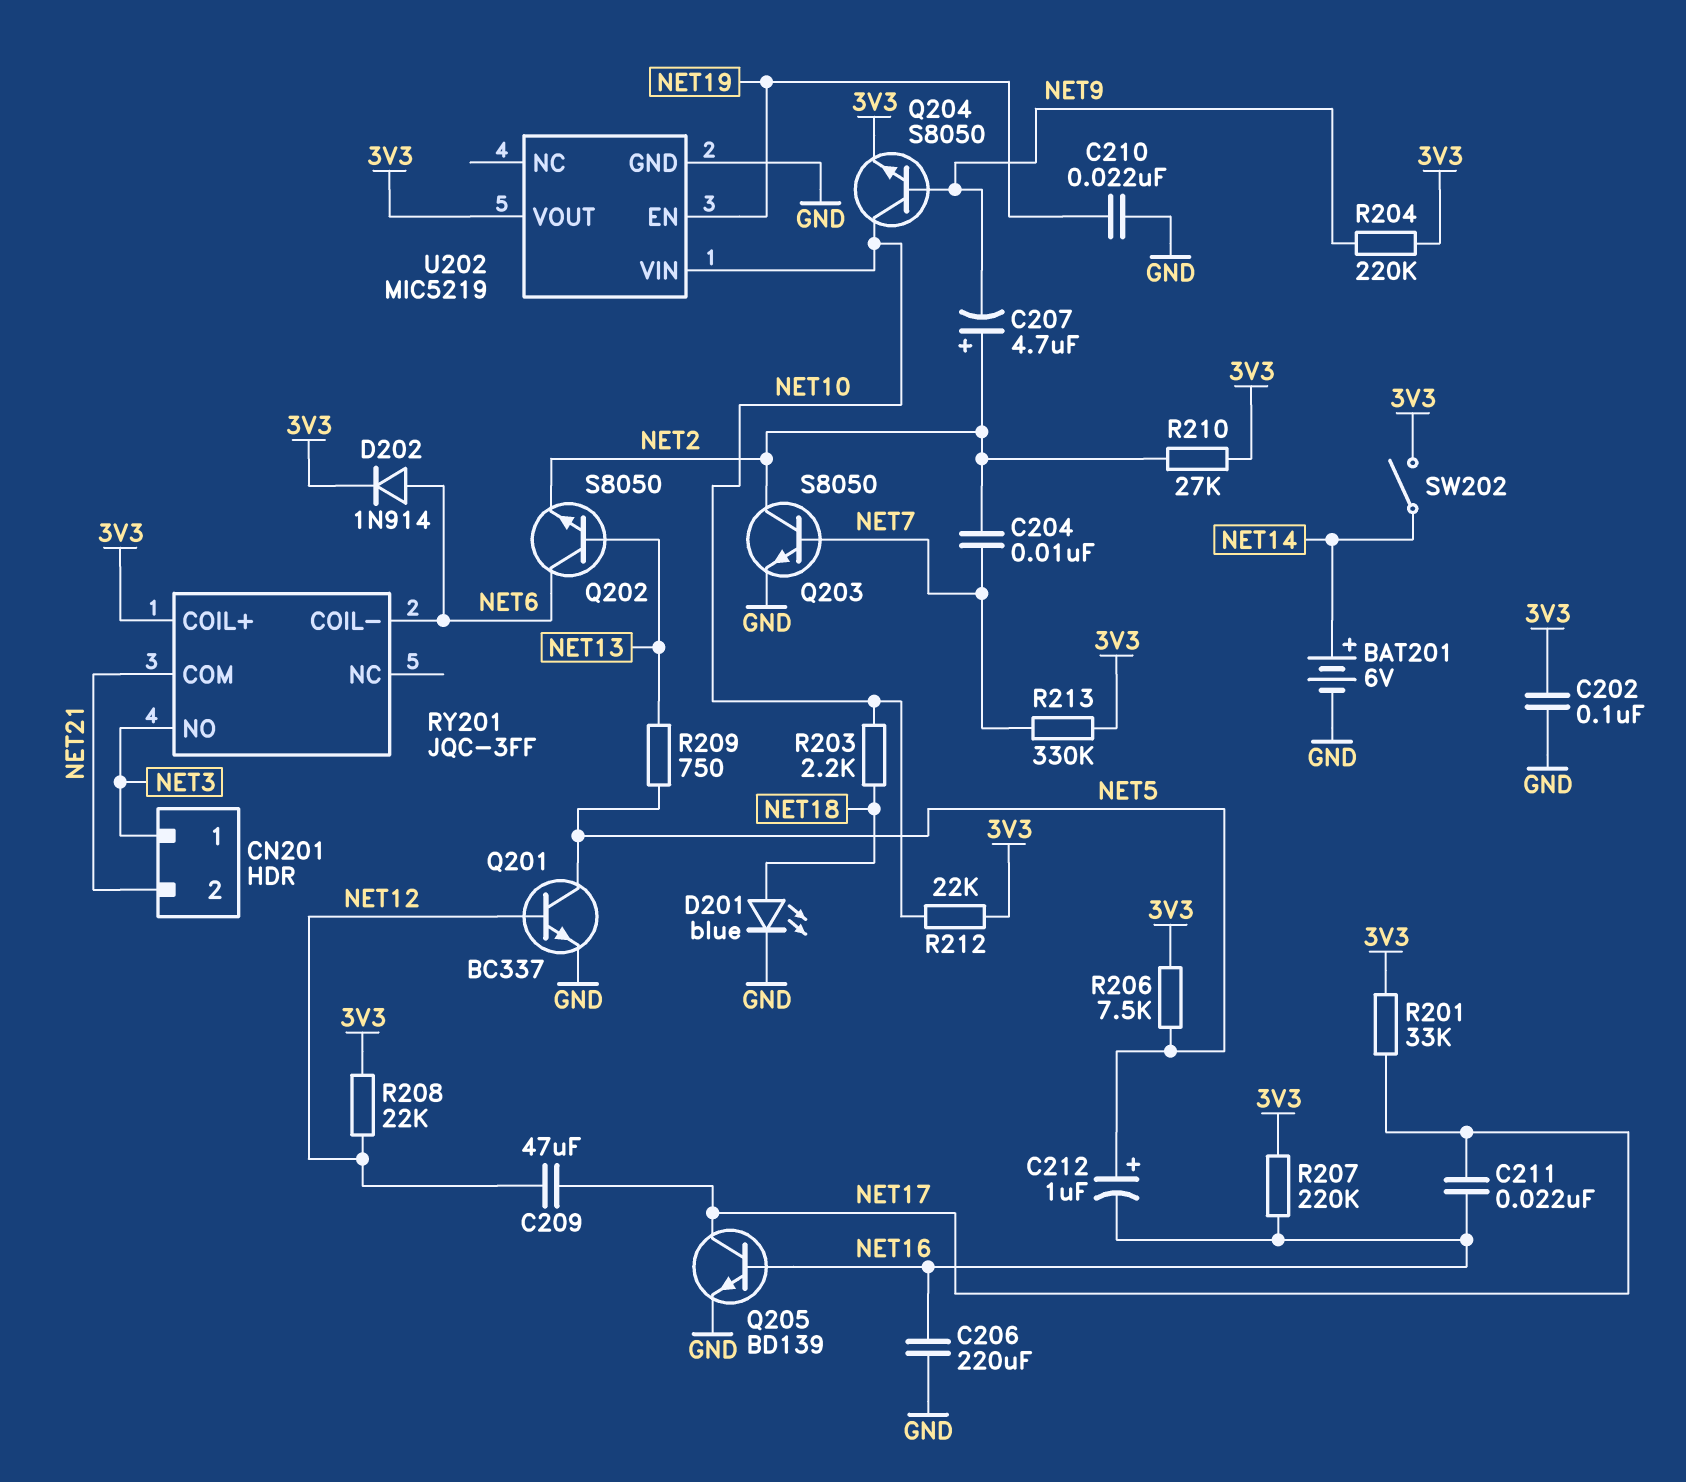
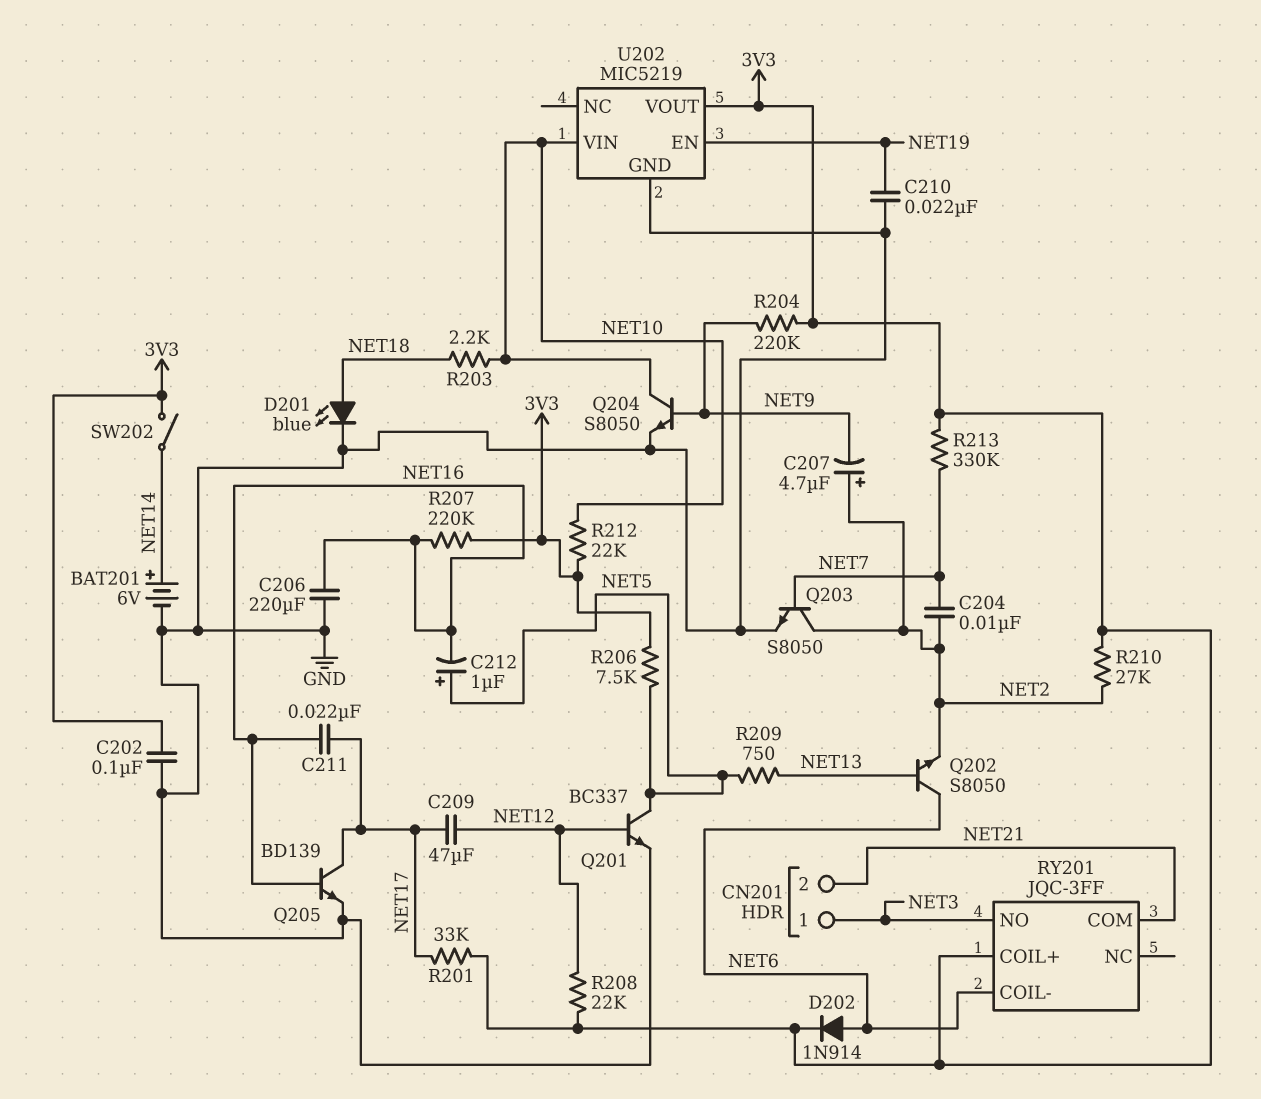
Q204: NPN S8050 (B NET9, C NET10, E 3V3) -> NPN S8050 (B NET9, C NET10, E GND)

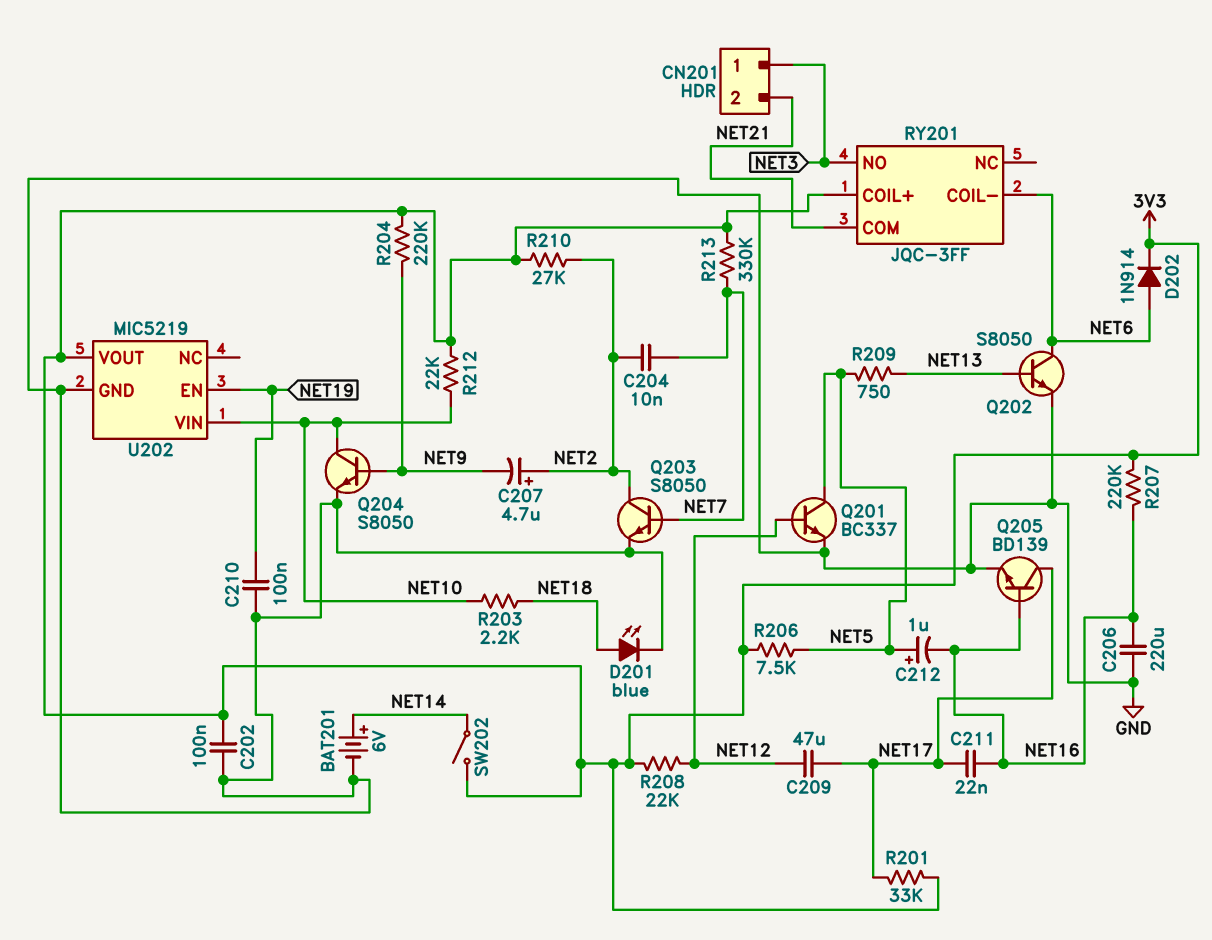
C210: 22nF (GND, NET19) -> 100nF (GND, NET19)
Q202: NPN S8050 (B NET13, C NET6, E NET2) -> NPN S8050 (B NET13, C NET6, E GND)

